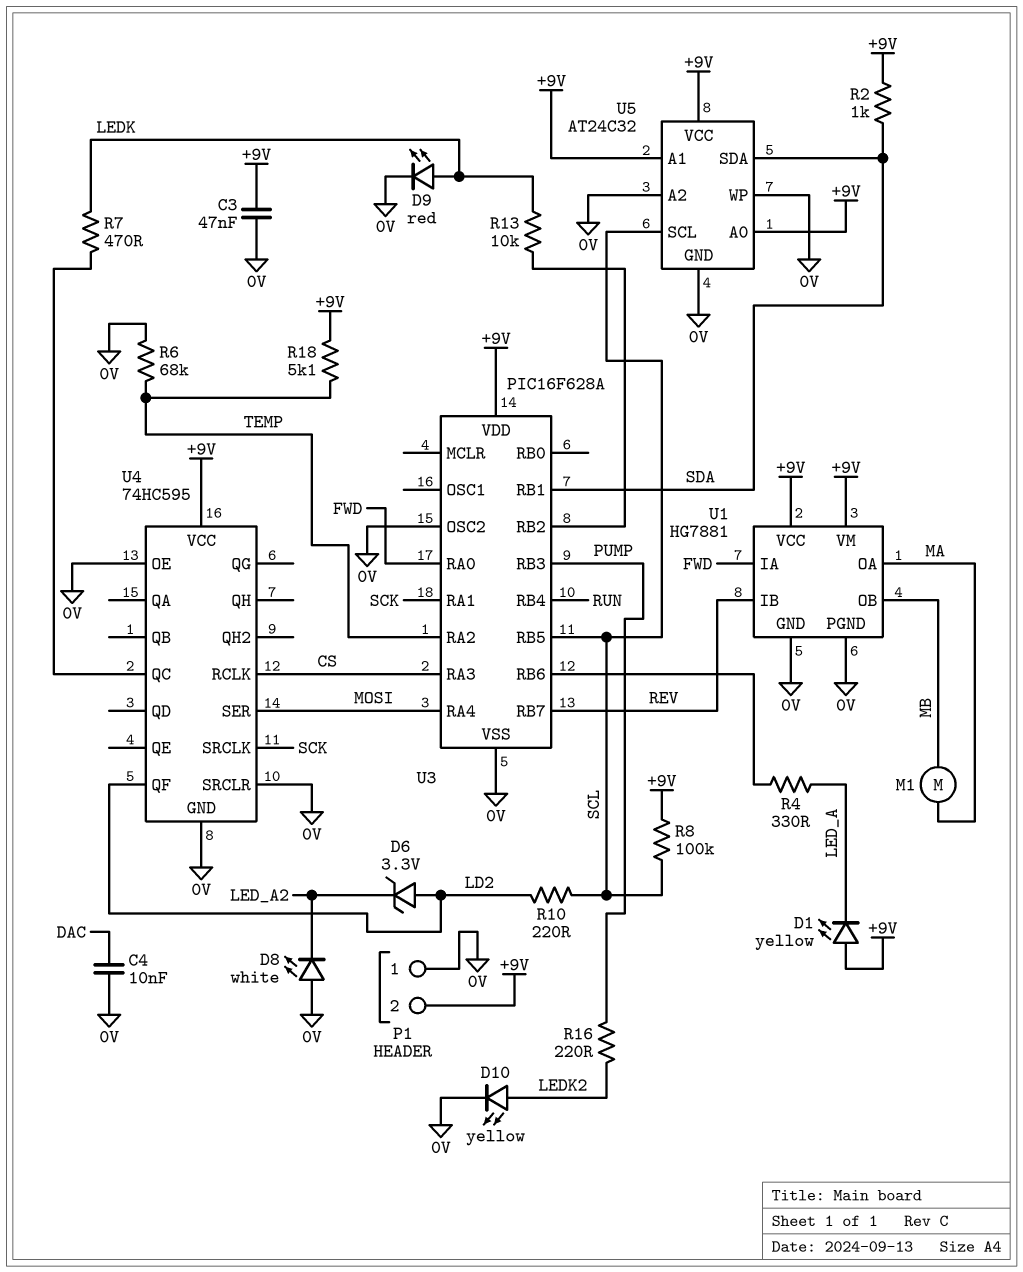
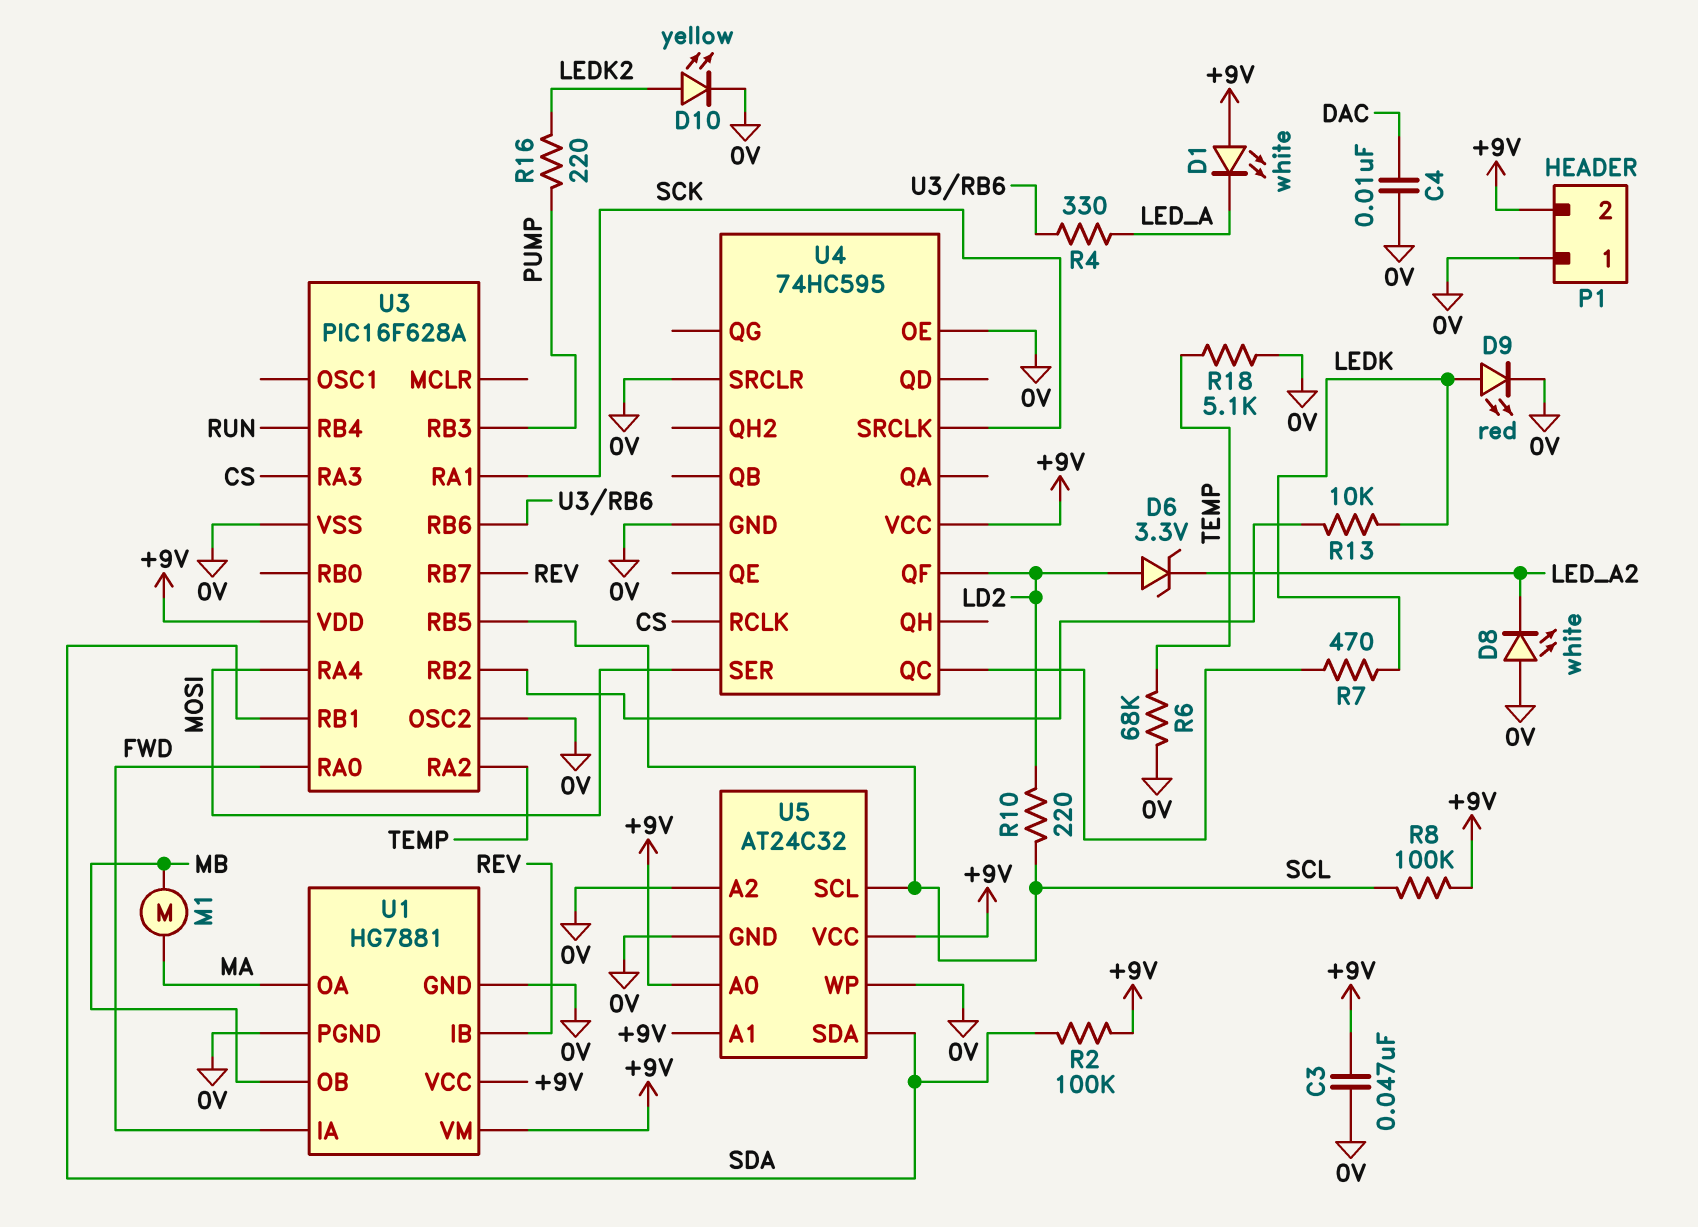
D1: LED yellow (A +9V, K LED_A) -> LED white (A +9V, K LED_A)
R2: 1k (+9V, SDA) -> 100k (+9V, SDA)
R18: 5.1k (+9V, TEMP) -> 5.1k (0V, TEMP)

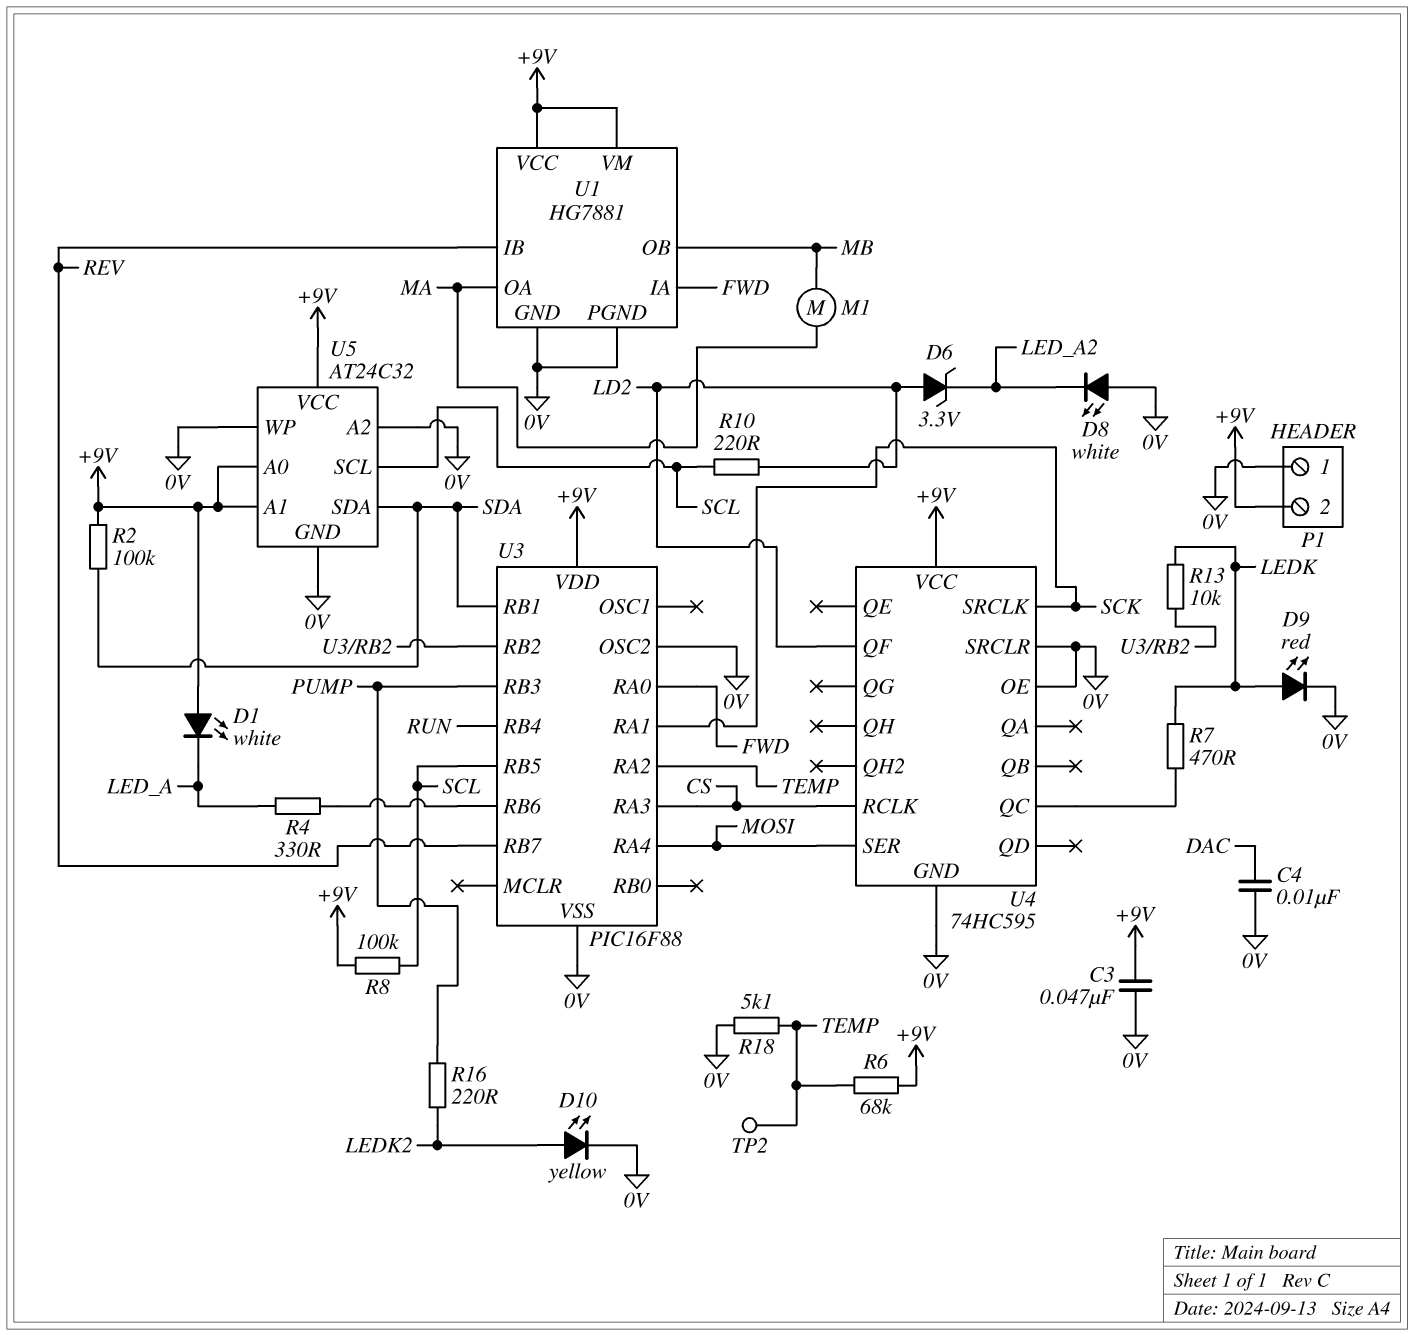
R6: 68k (0V, TEMP) -> 68k (+9V, TEMP)
TP2: none -> test point (TEMP)
U3: PIC16F628A -> PIC16F88

